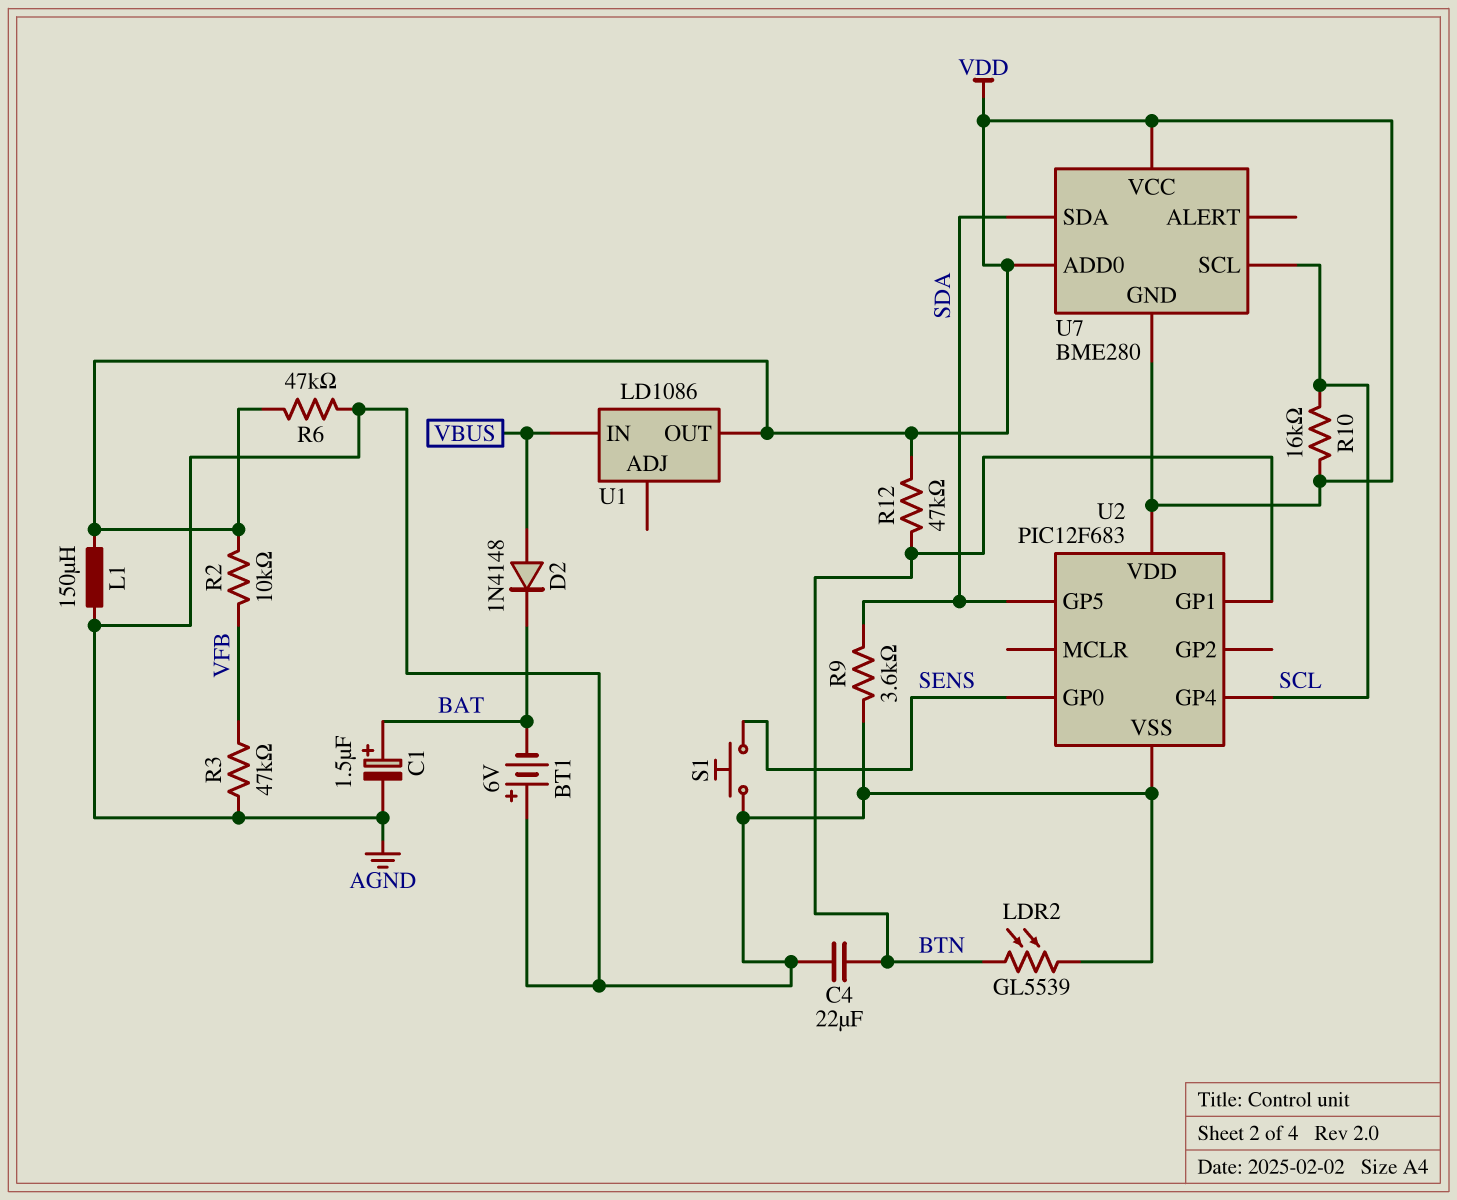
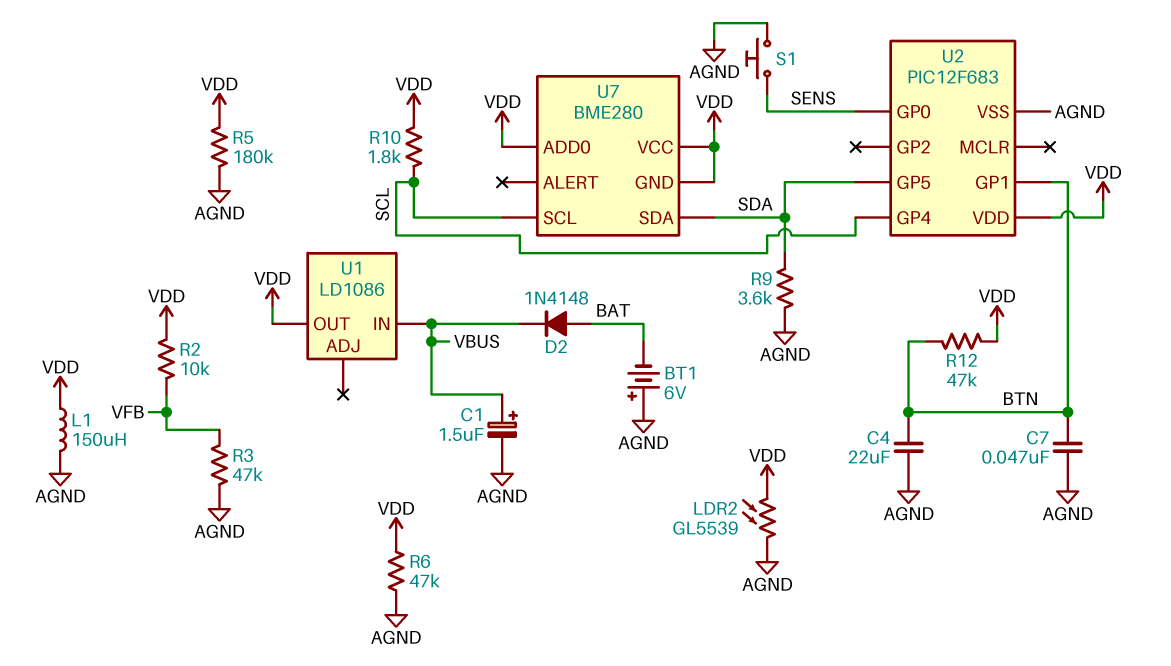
C1: 1.5uF (plus BAT, minus AGND) -> 1.5uF (plus VBUS, minus AGND)
C7: none -> 47nF (AGND, BTN)
D2: diode 1N4148 (A VBUS, K BAT) -> diode 1N4148 (A BAT, K VBUS)
LDR2: GL5539 (AGND, BTN) -> GL5539 (AGND, VDD)
R5: none -> 180k (AGND, VDD)
R10: 16k (SCL, VDD) -> 1.8k (SCL, VDD)

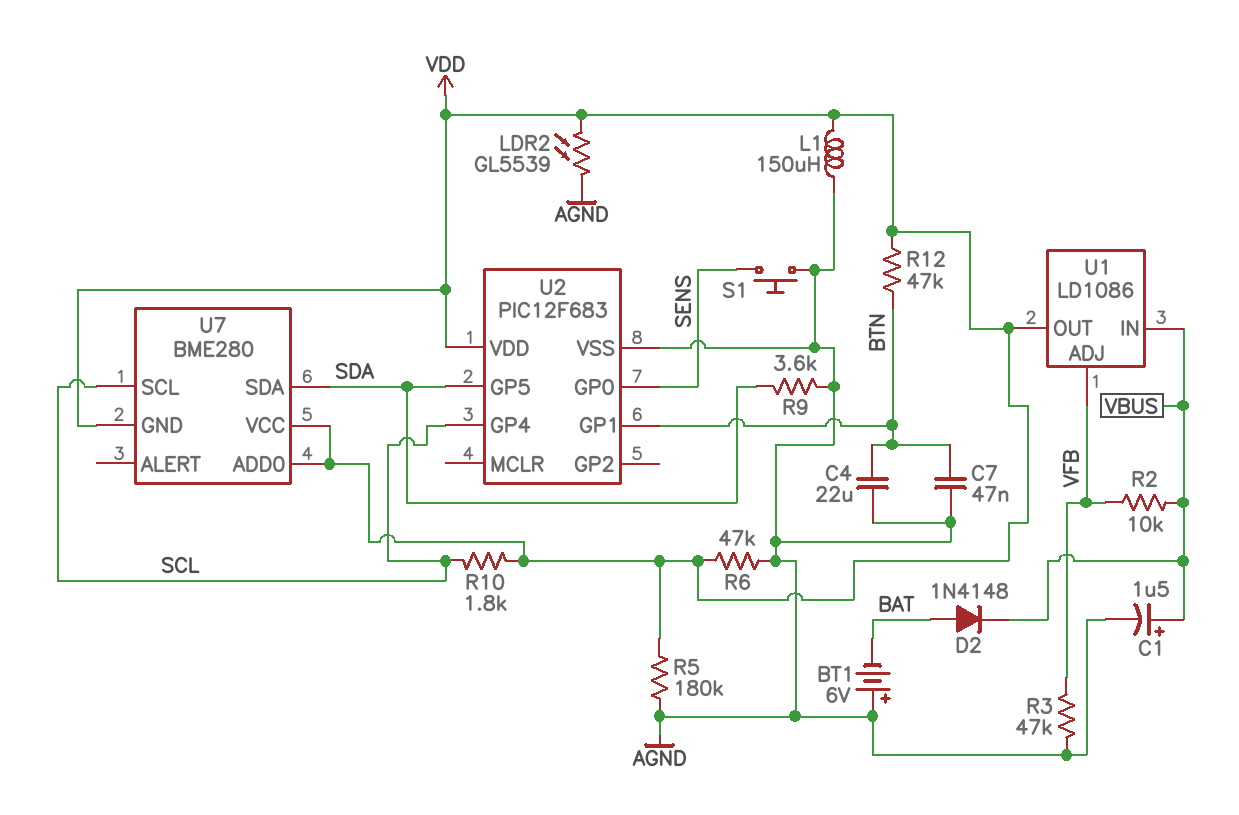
R2: 10k (VDD, VFB) -> 10k (VBUS, VFB)
U1 pin ADJ: none -> VFB

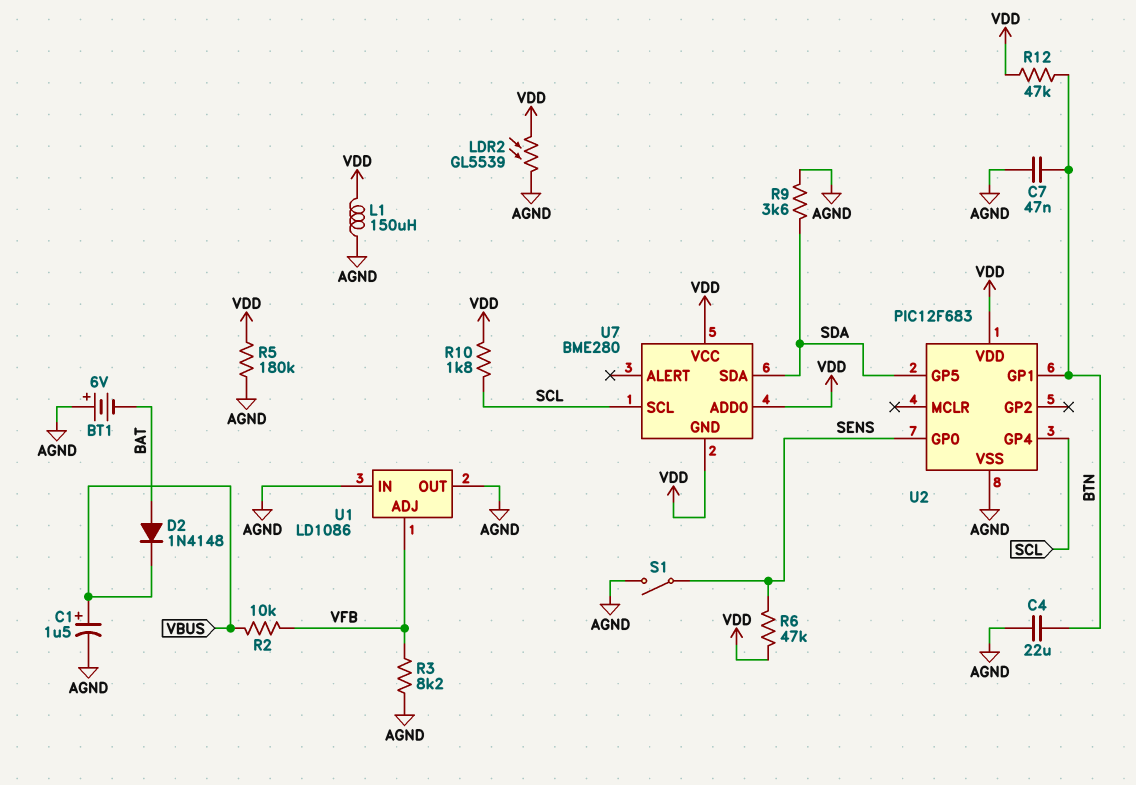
R3: 47k (AGND, VFB) -> 8.2k (AGND, VFB)
R6: 47k (AGND, VDD) -> 47k (SENS, VDD)
S1: button (AGND, SENS) -> switch (AGND, SENS)
U1 pin IN: VBUS -> AGND
U1 pin OUT: VDD -> AGND

